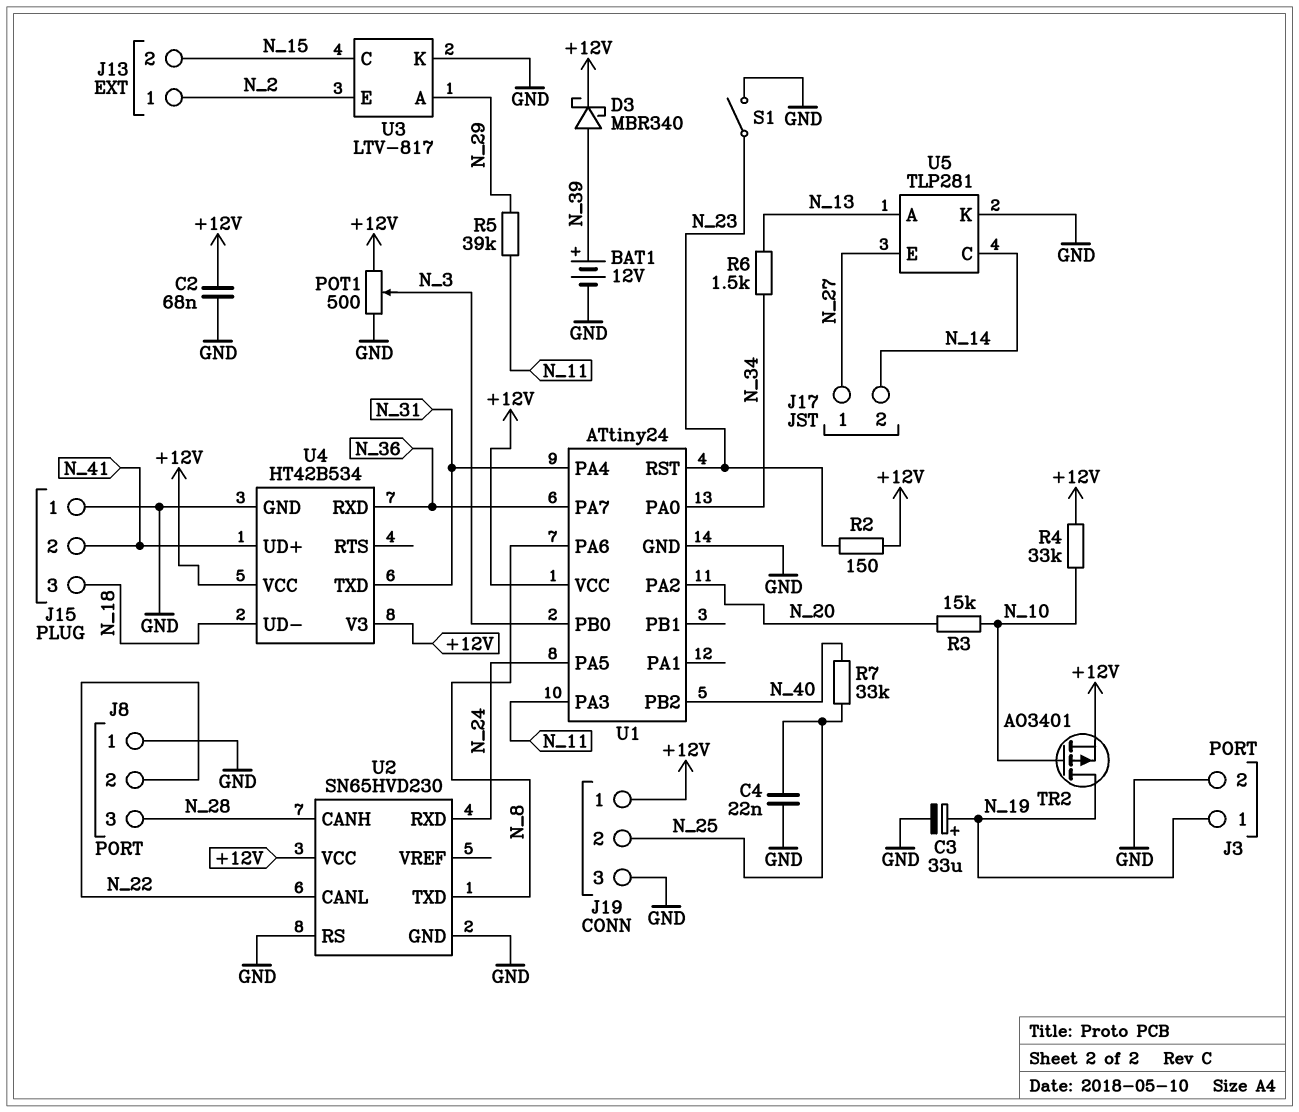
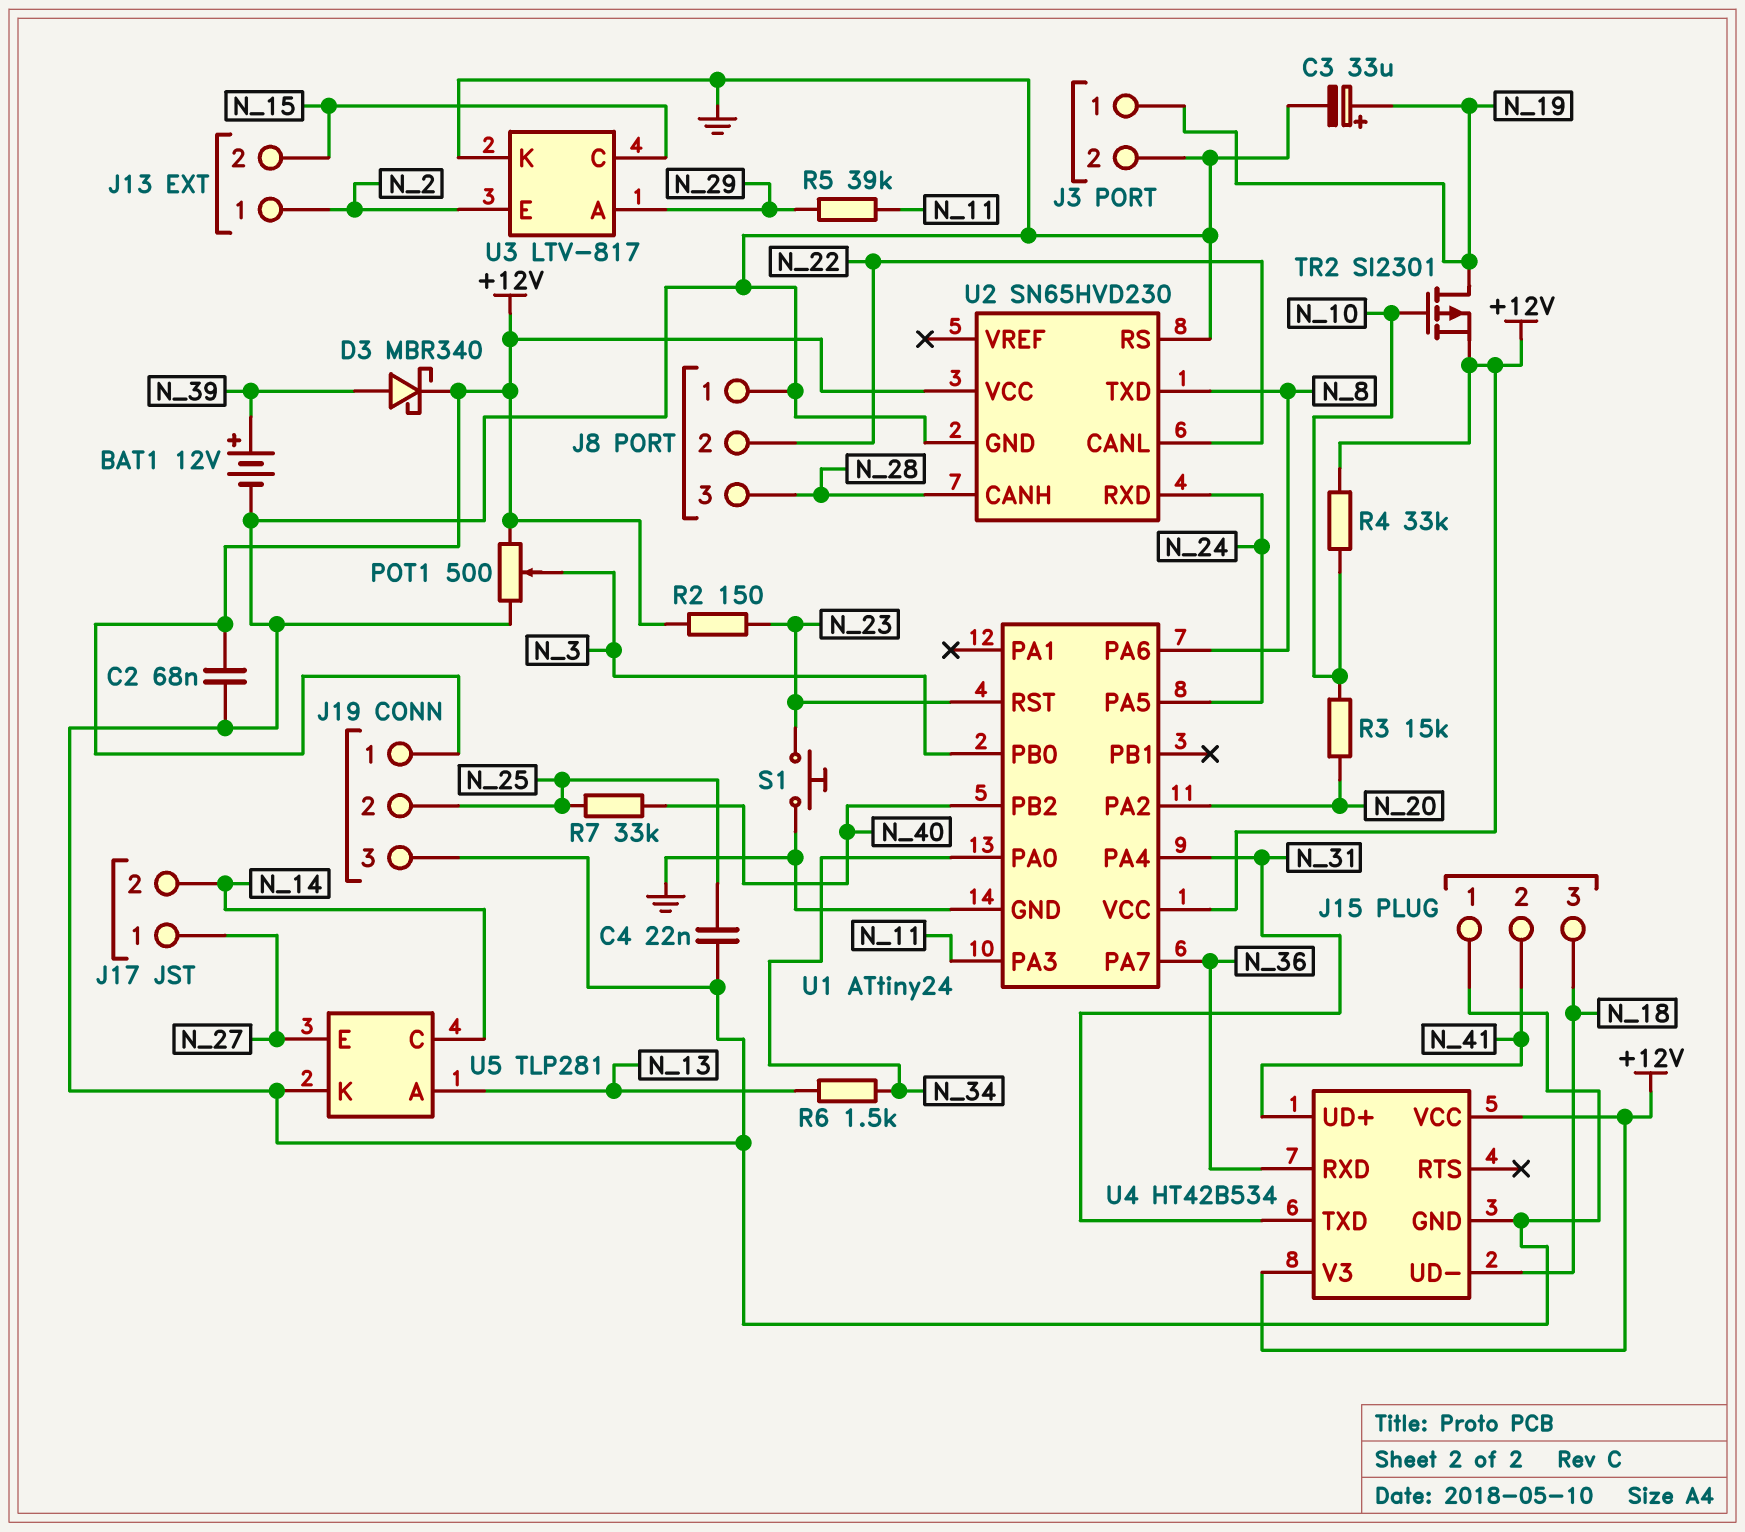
S1: switch (GND, N_23) -> button (GND, N_23)
TR2: PMOS AO3401 (G N_10, D N_19, S +12V) -> PMOS SI2301 (G N_10, D N_19, S +12V)

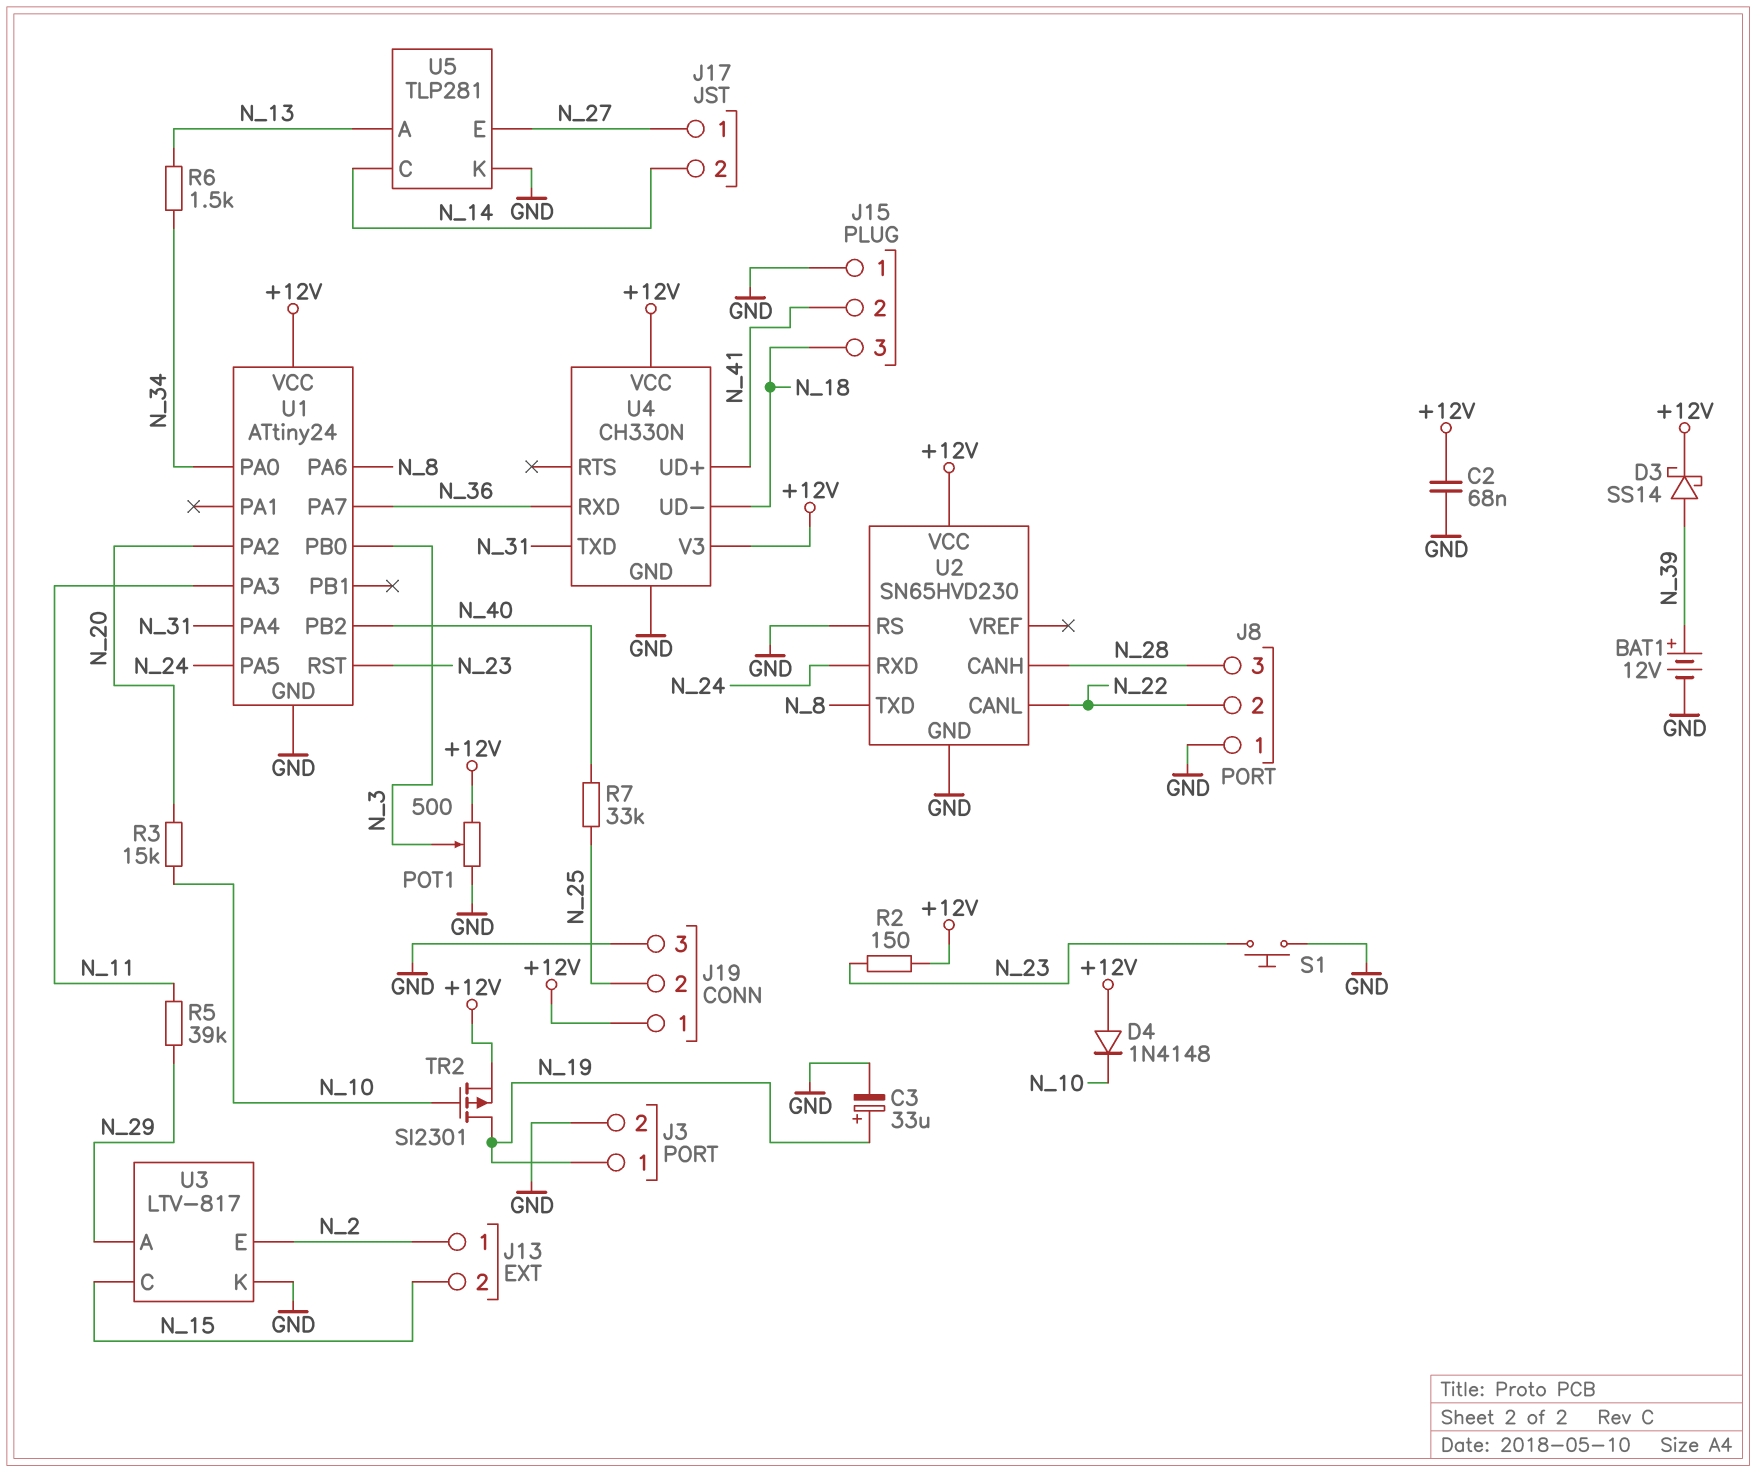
C4: 22nF (GND, N_25) -> none
D3: schottky MBR340 (A N_39, K +12V) -> schottky SS14 (A N_39, K +12V)
D4: none -> diode 1N4148 (A +12V, K N_10)
R4: 33k (+12V, N_10) -> none
U4: HT42B534 -> CH330N

